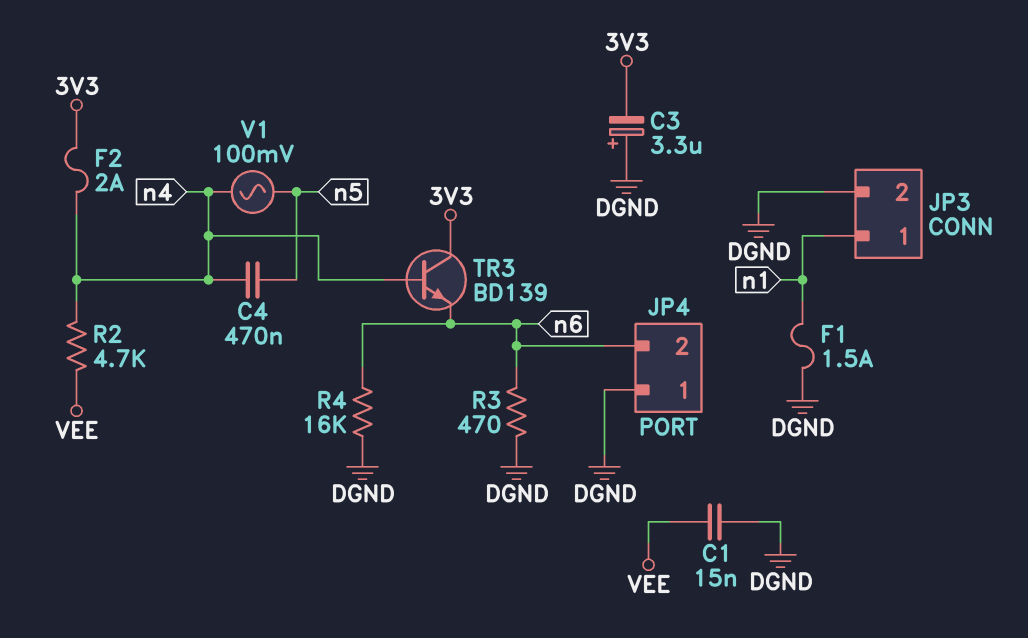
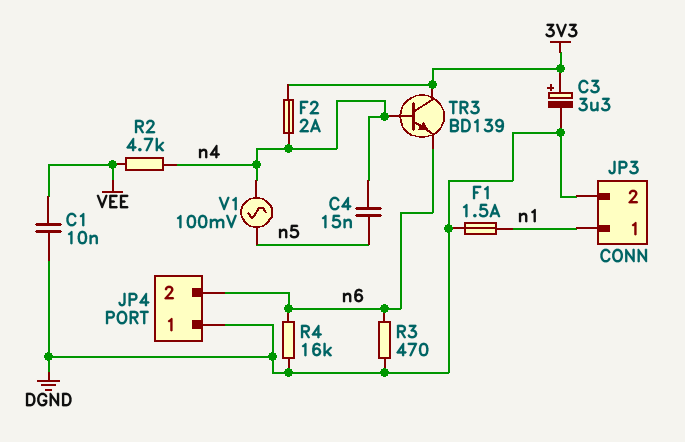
C1: 15nF (DGND, VEE) -> 10nF (DGND, VEE)
C3: 3.3uF (plus DGND, minus 3V3) -> 3.3uF (plus 3V3, minus DGND)
C4: 470nF (n4, n5) -> 15nF (n4, n5)

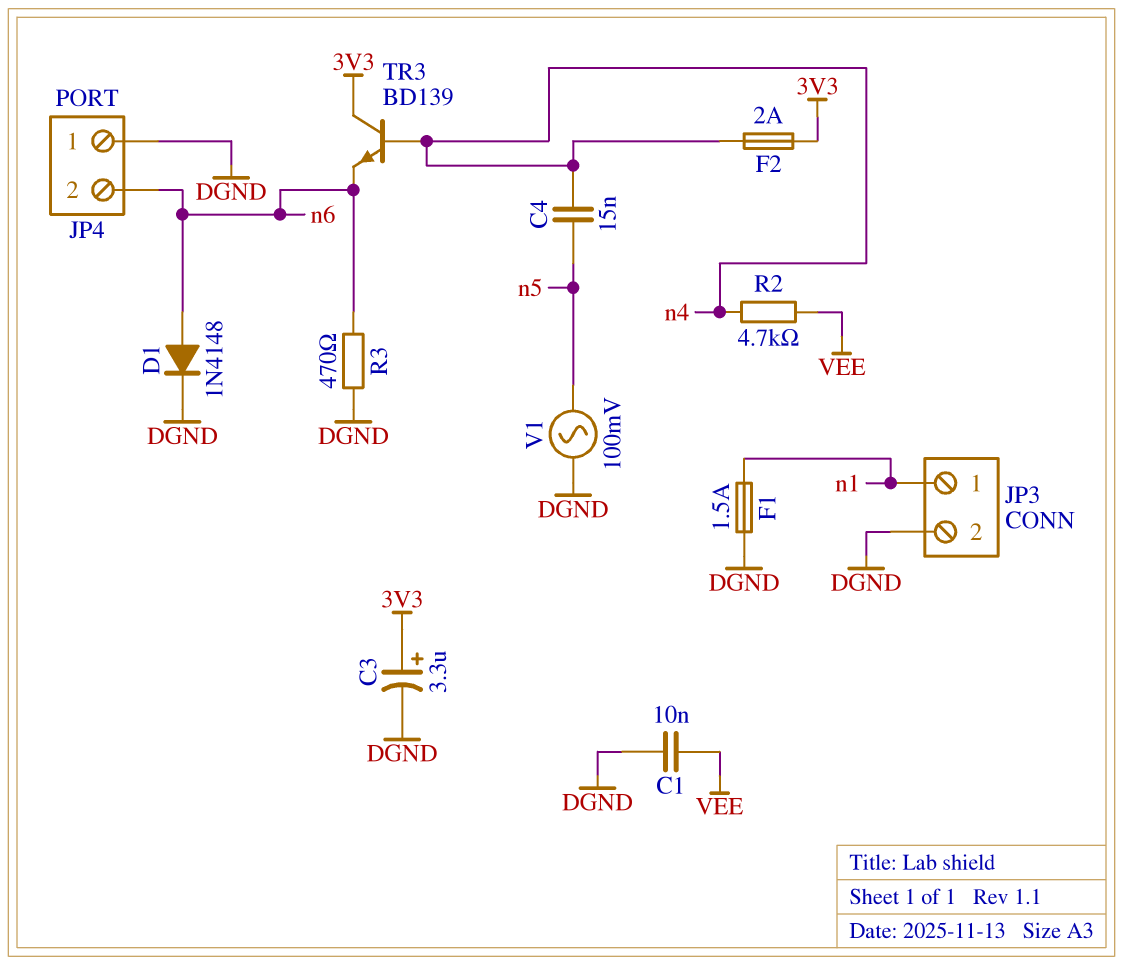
D1: none -> diode 1N4148 (A n6, K DGND)
R4: 16k (DGND, n6) -> none
V1: AC 100mV (n4, n5) -> AC 100mV (DGND, n5)

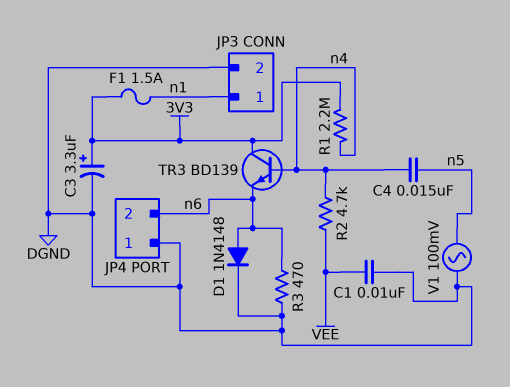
F1: 1.5A (DGND, n1) -> 1.5A (3V3, n1)
F2: 2A (3V3, n4) -> none
R1: none -> 2.2M (3V3, n4)

